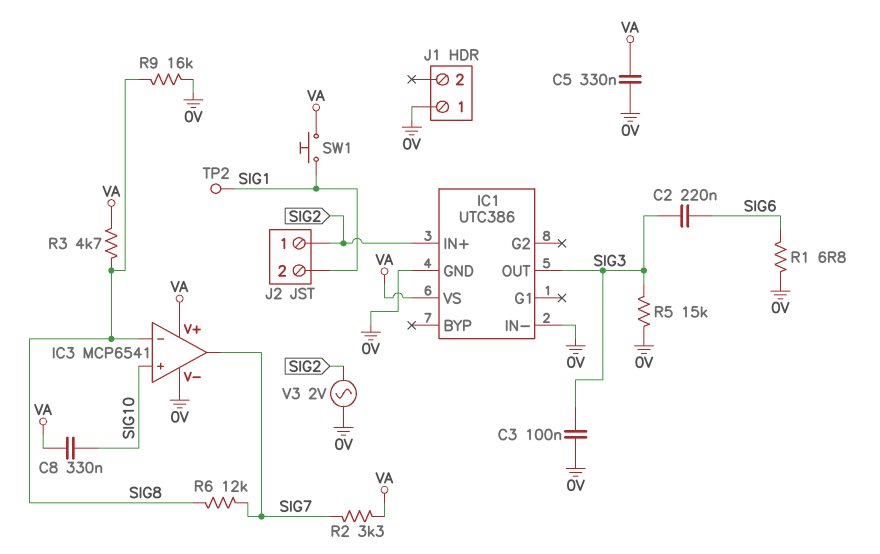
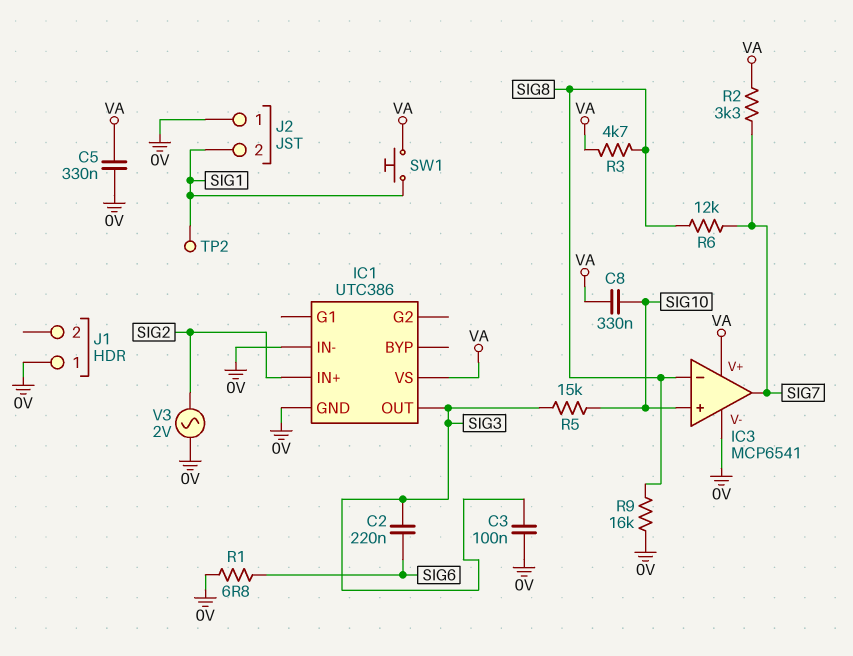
J2 pin 1: SIG2 -> 0V
R5: 15k (0V, SIG3) -> 15k (SIG3, SIG10)

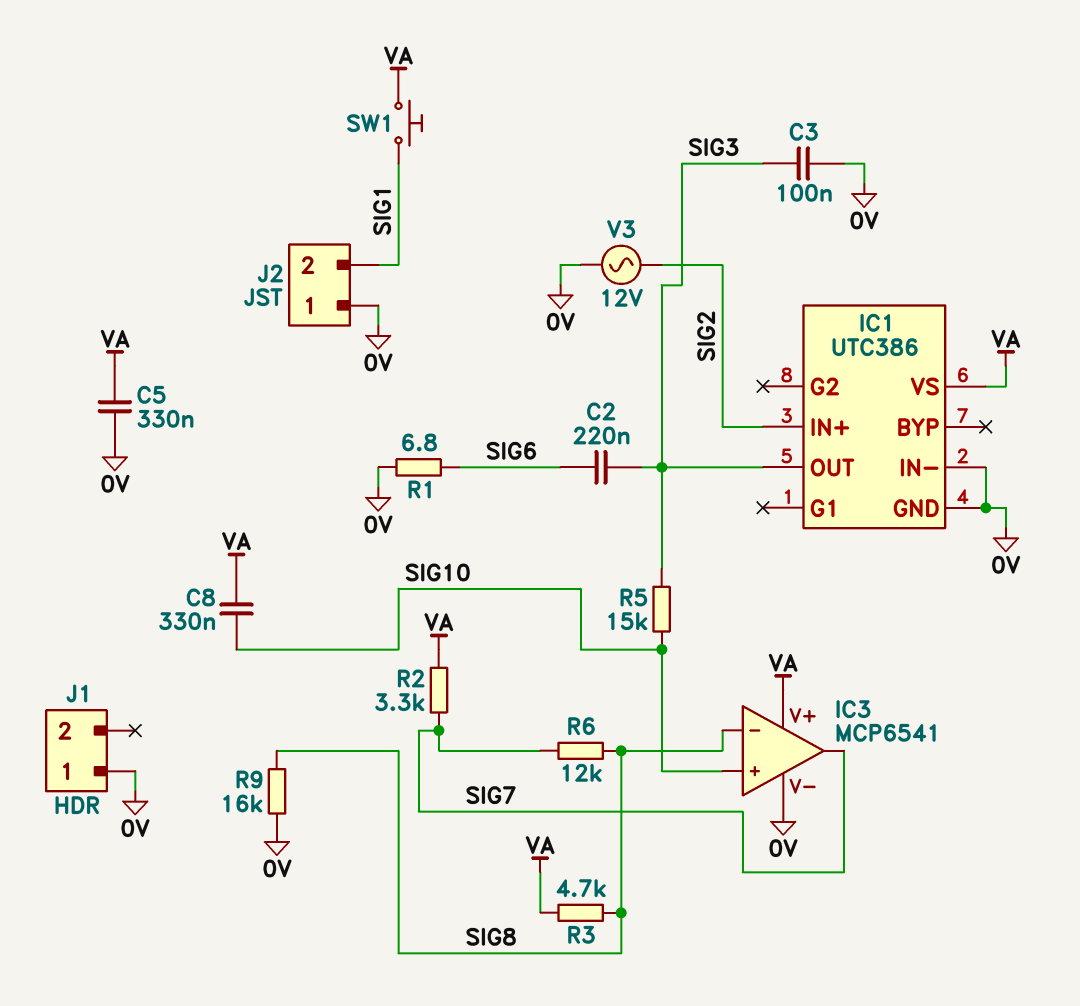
TP2: test point (SIG1) -> none
V3: AC 2V (0V, SIG2) -> AC 12V (0V, SIG2)

